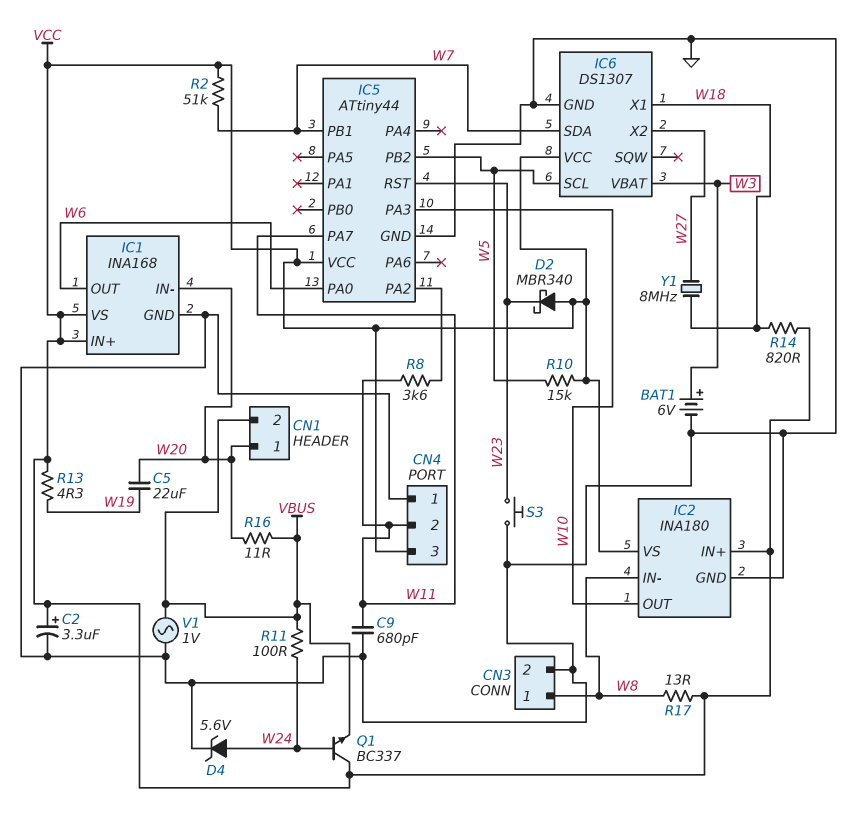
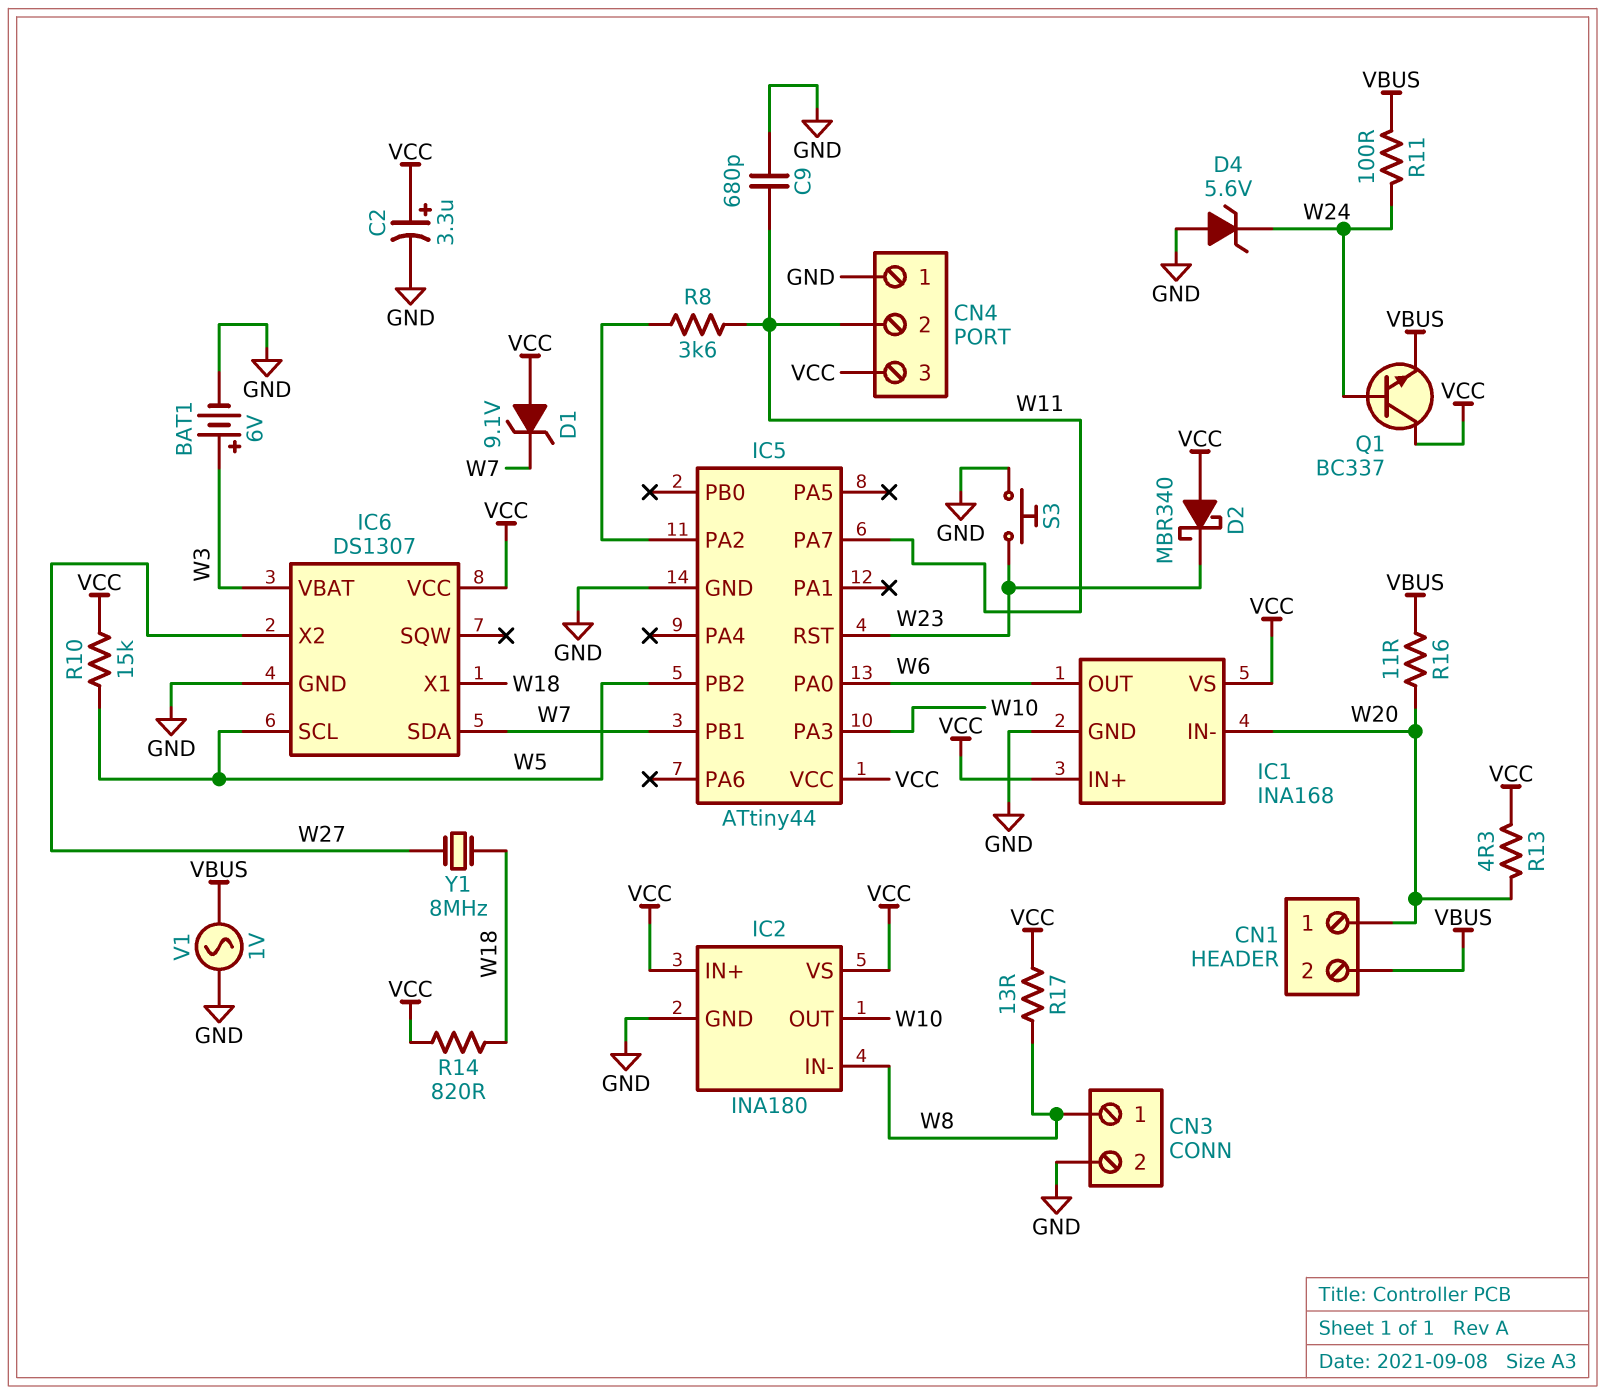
C5: 22uF (W19, W20) -> none
D1: none -> zener 9.1V (A VCC, K W7)
D4: zener 5.6V (A W24, K GND) -> zener 5.6V (A GND, K W24)
R2: 51k (VCC, W7) -> none
R13: 4.3 (VCC, W19) -> 4.3 (VCC, W20)

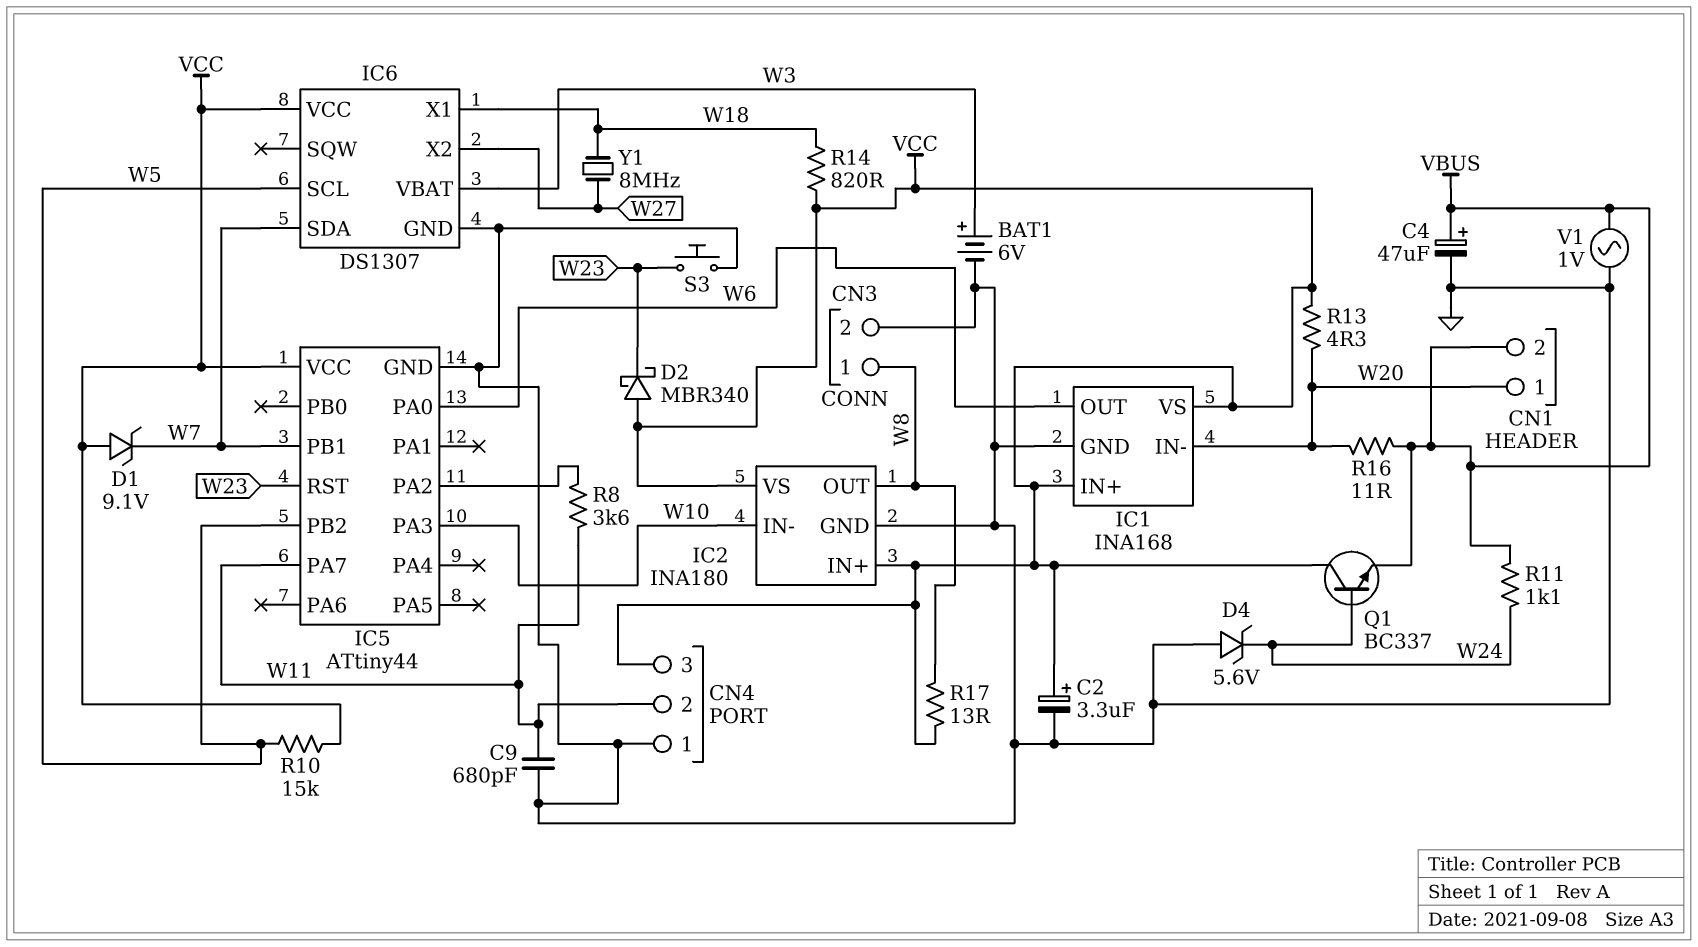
C4: none -> 47uF (plus VBUS, minus GND)
IC2 pin IN-: W8 -> W10
IC2 pin OUT: W10 -> W8
R11: 100 (VBUS, W24) -> 1.1k (VBUS, W24)

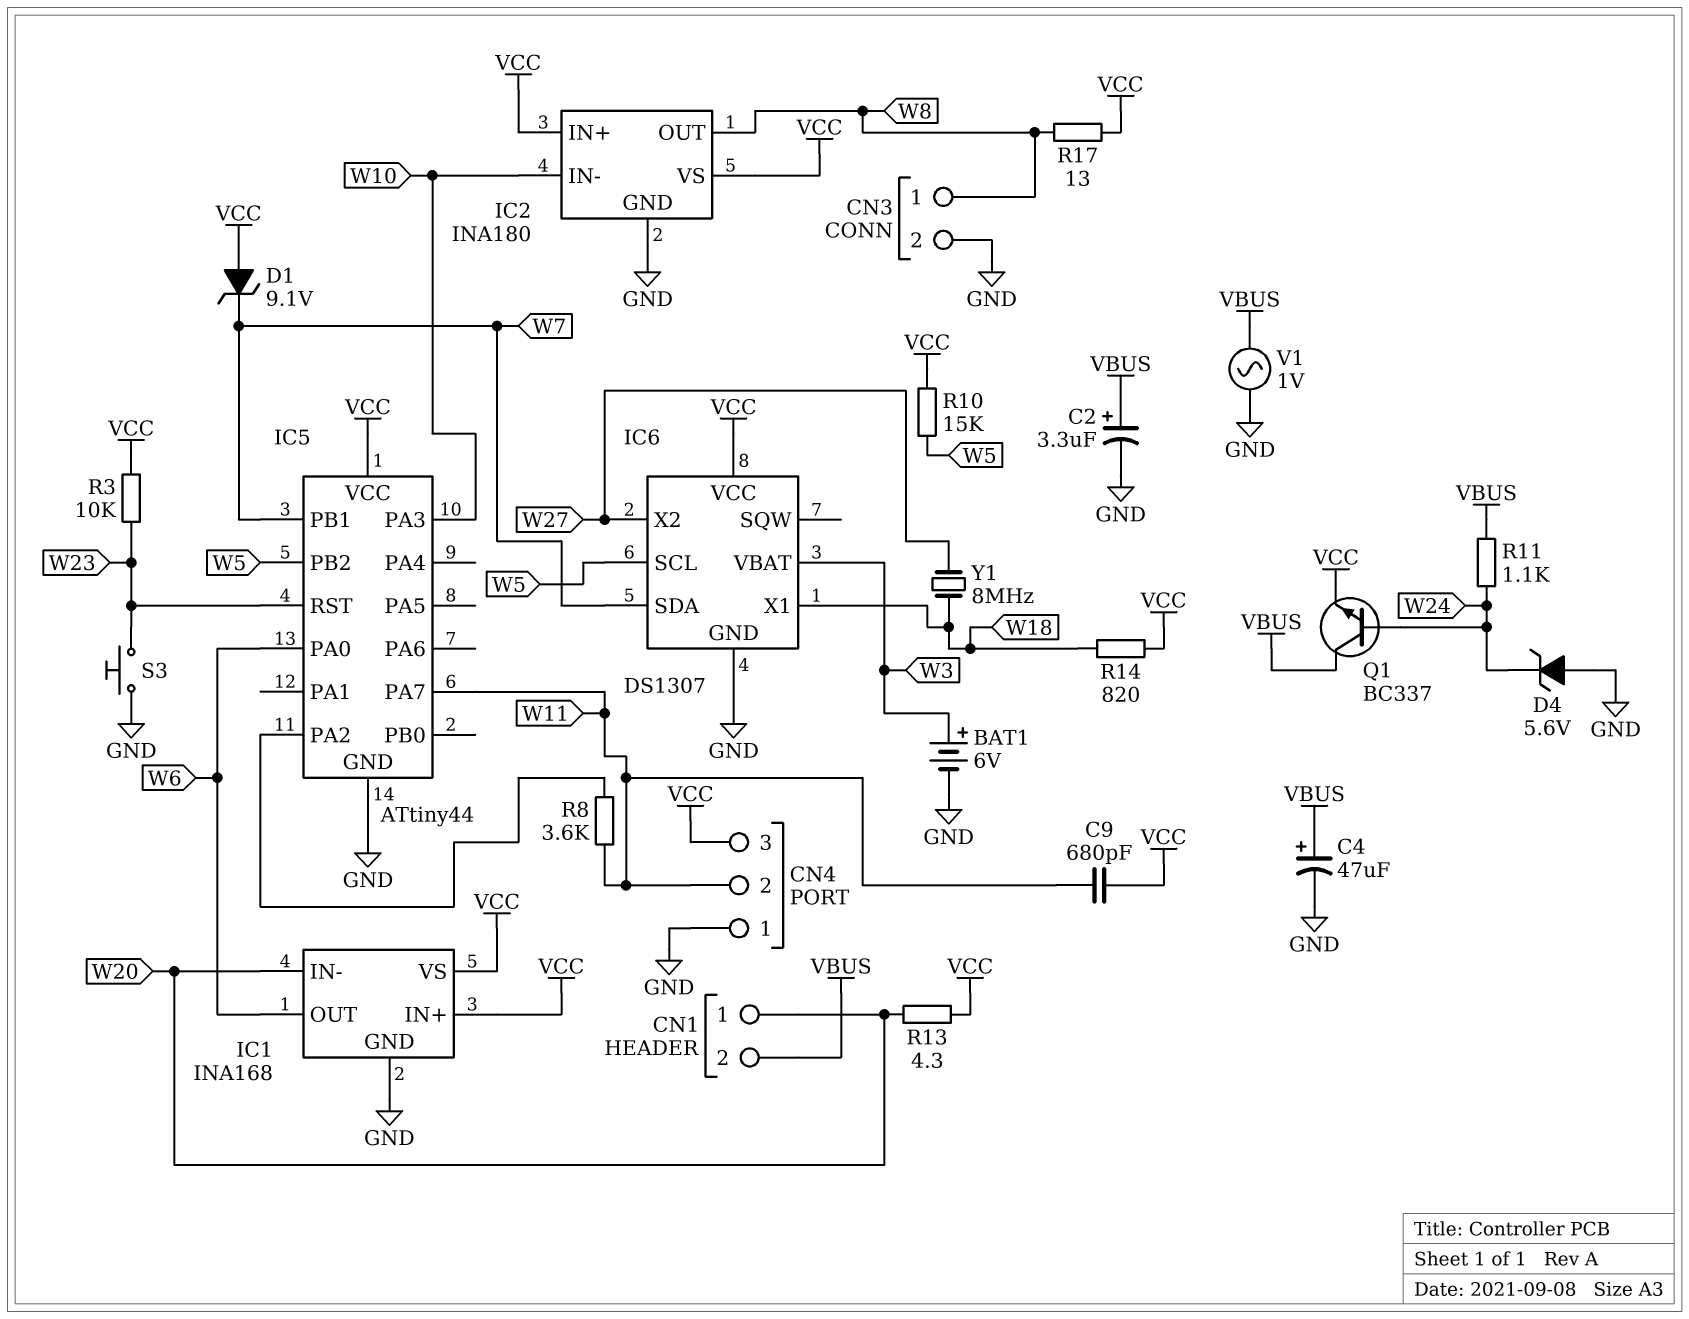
C2: 3.3uF (plus VCC, minus GND) -> 3.3uF (plus VBUS, minus GND)
C9: 680pF (GND, W11) -> 680pF (VCC, W11)
D2: schottky MBR340 (A VCC, K W23) -> none
Q1: NPN BC337 (B W24, C VCC, E VBUS) -> NPN BC337 (B W24, C VBUS, E VCC)
R3: none -> 10k (VCC, W23)
R16: 11 (VBUS, W20) -> none

